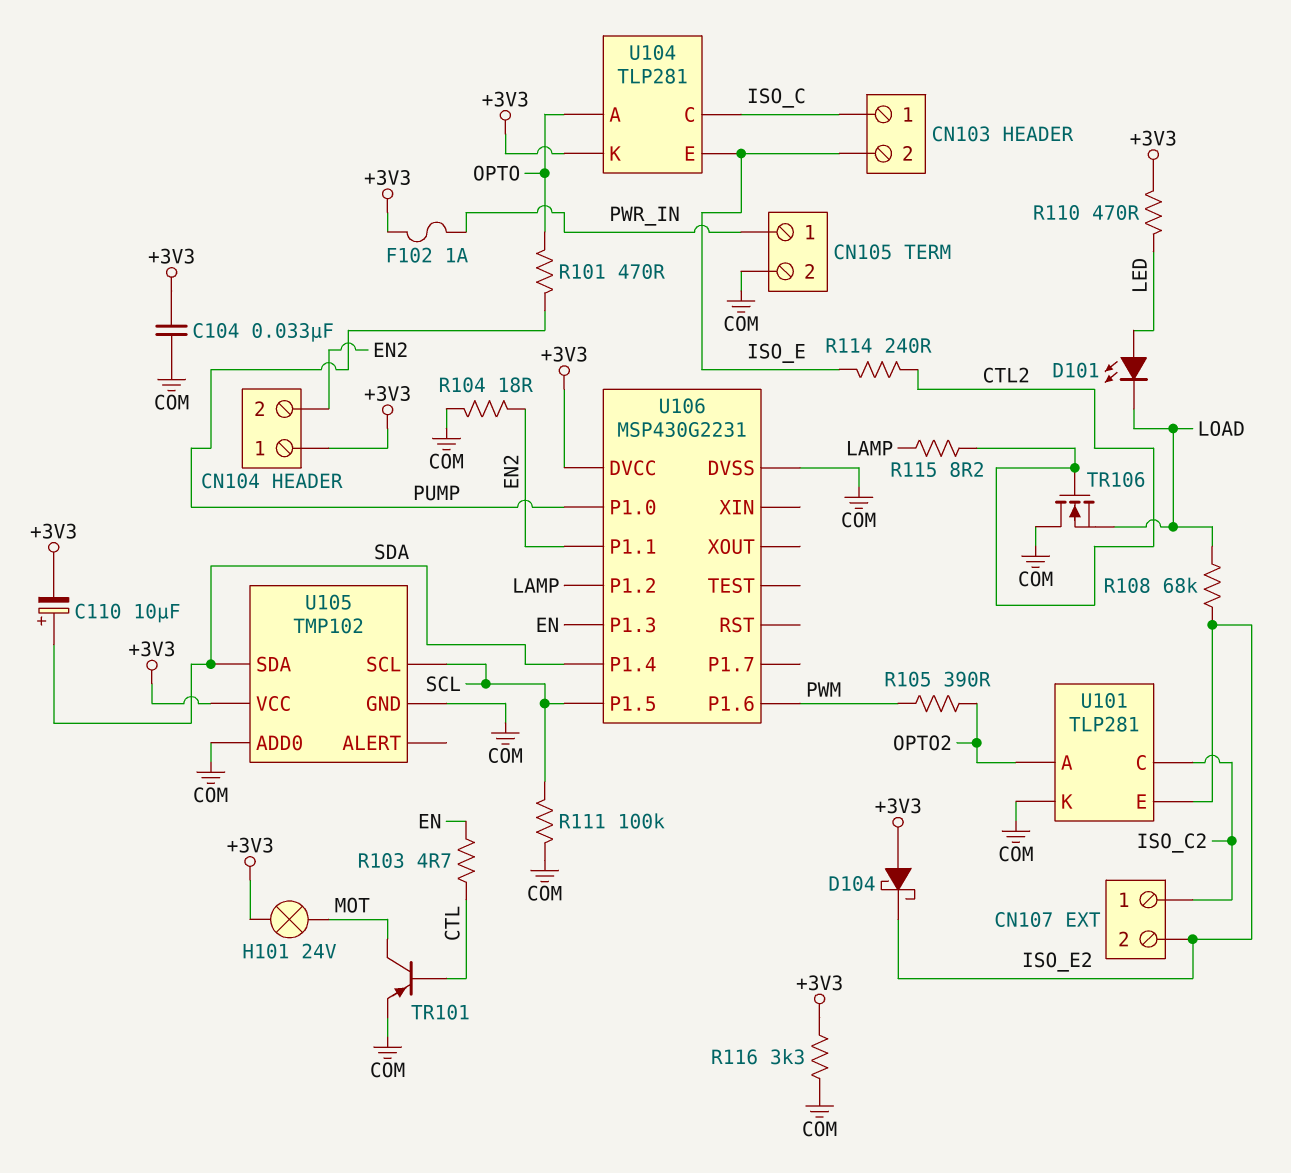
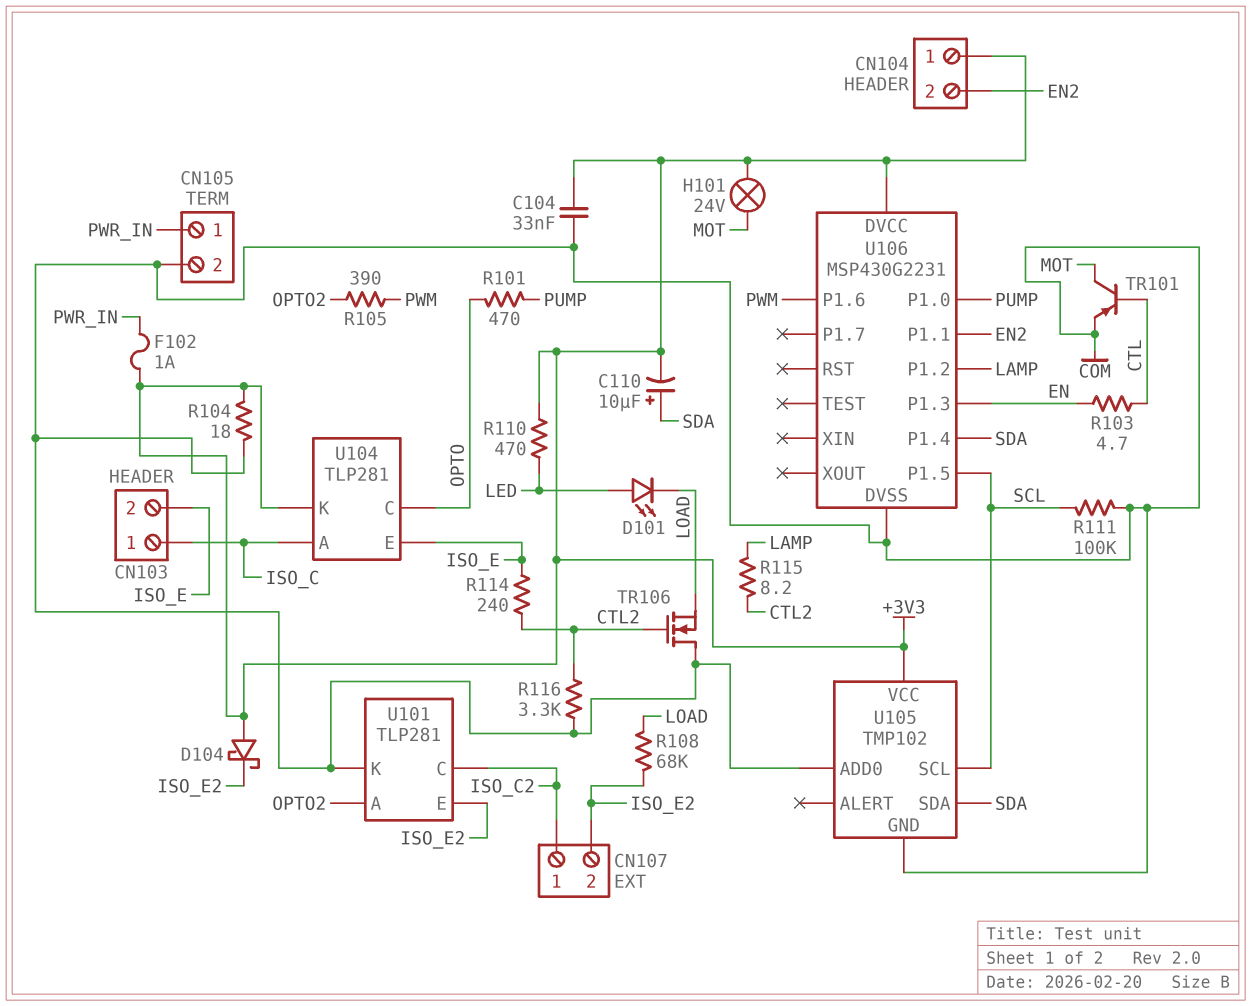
R104: 18 (COM, EN2) -> 18 (+3V3, COM)
R116: 3.3k (+3V3, COM) -> 3.3k (COM, CTL2)
U104 pin A: OPTO -> ISO_C
U104 pin C: ISO_C -> OPTO

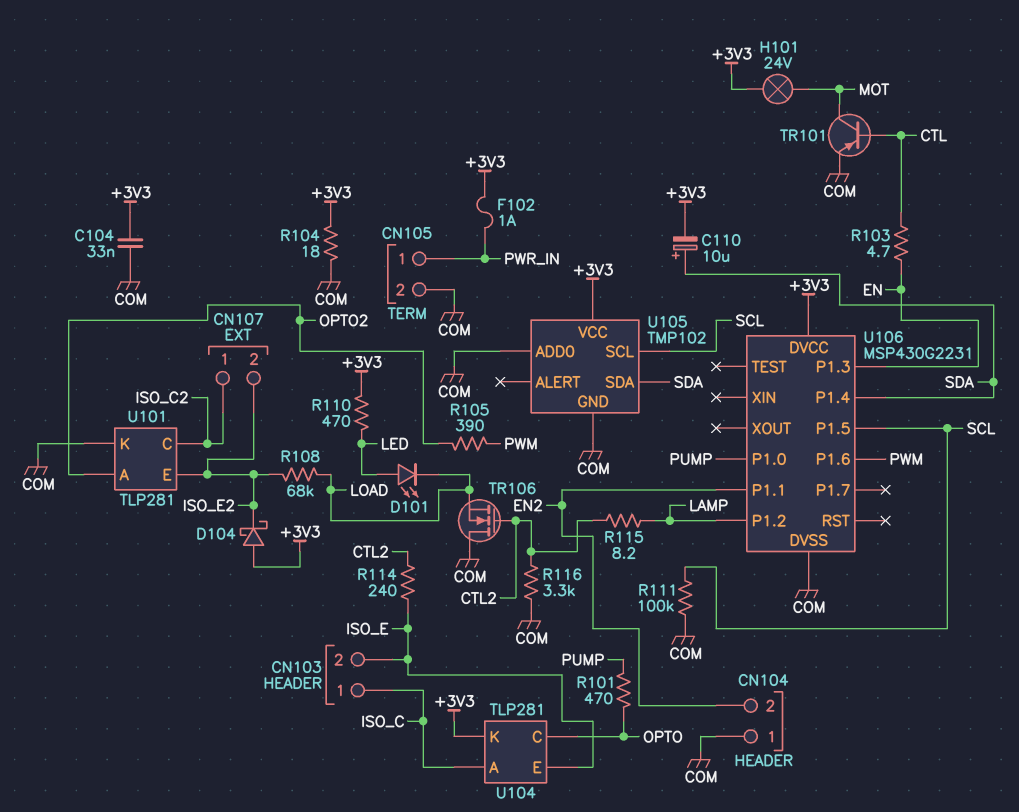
CN104 pin 1: +3V3 -> COM

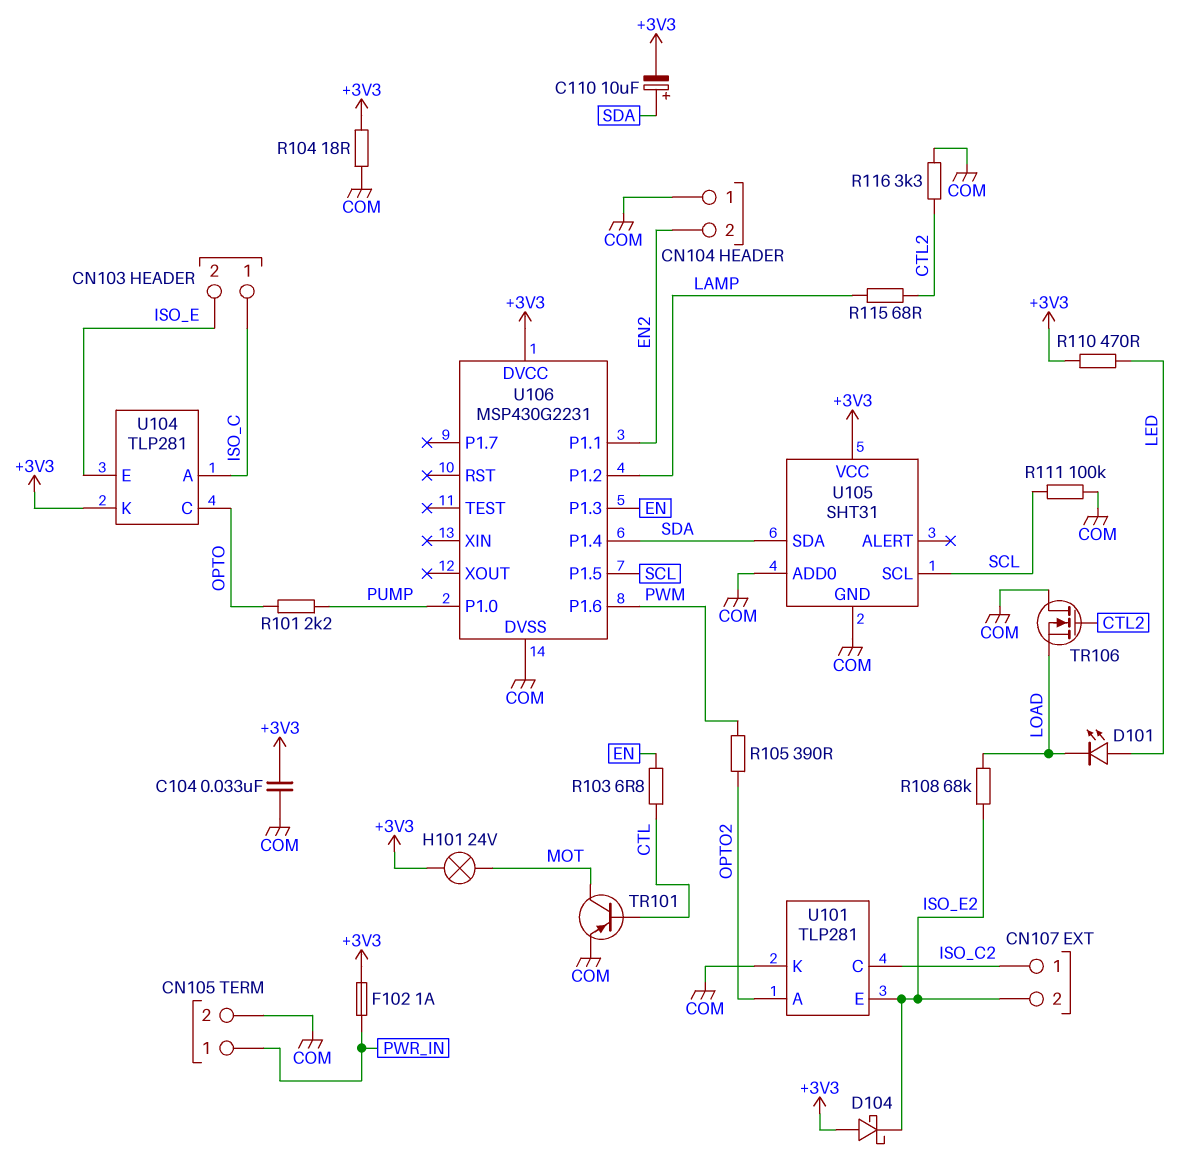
R101: 470 (OPTO, PUMP) -> 2.2k (OPTO, PUMP)
R103: 4.7 (CTL, EN) -> 6.8 (CTL, EN)
R114: 240 (CTL2, ISO_E) -> none
R115: 8.2 (CTL2, LAMP) -> 68 (CTL2, LAMP)
U105: TMP102 -> SHT31

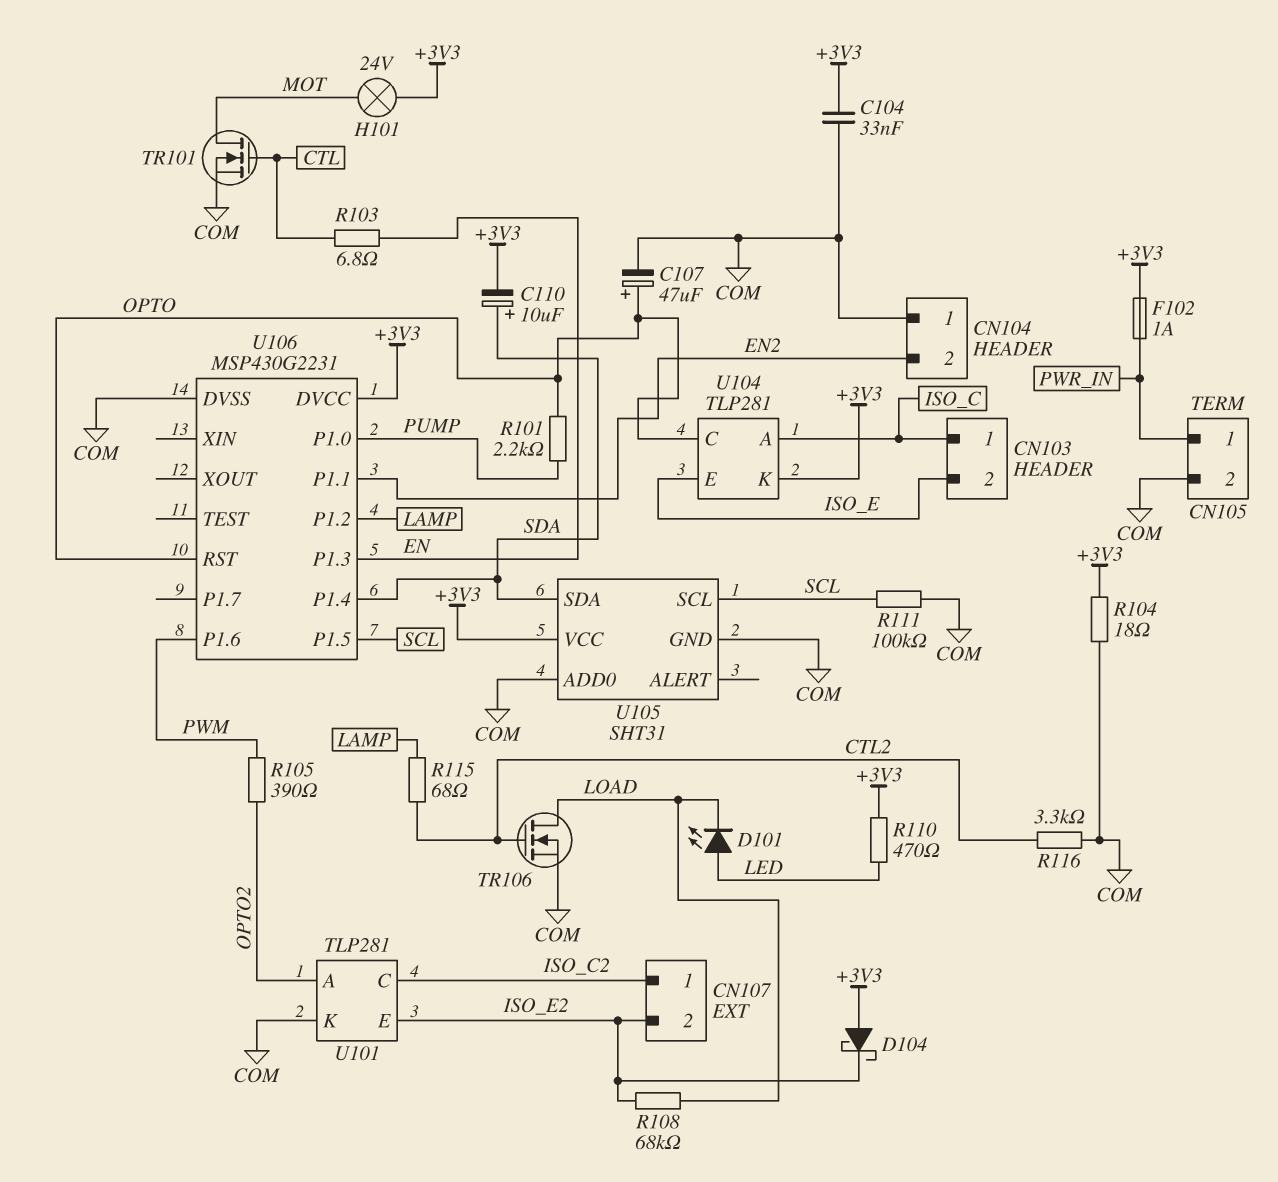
C107: none -> 47uF (plus OPTO, minus COM)
TR101: PNP (B CTL, C MOT, E COM) -> NMOS (G CTL, D MOT, S COM)
TR106: NMOS (G CTL2, D COM, S LOAD) -> NMOS (G CTL2, D LOAD, S COM)
U106 pin RST: none -> OPTO

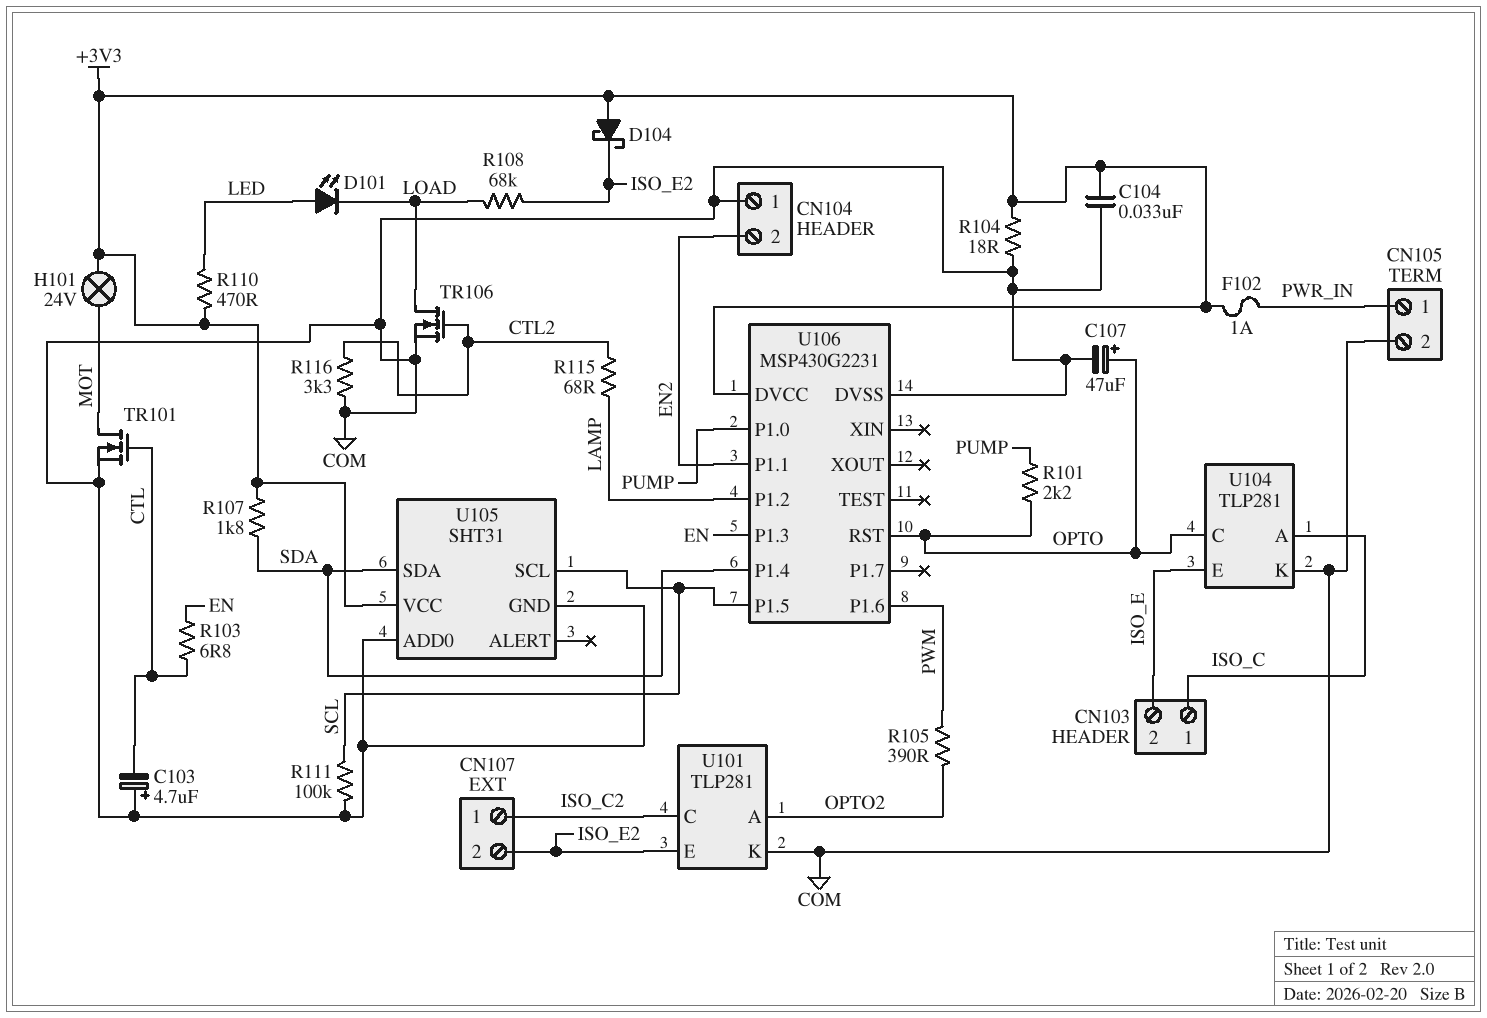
C103: none -> 4.7uF (plus COM, minus CTL)
C110: 10uF (plus SDA, minus +3V3) -> none
R107: none -> 1.8k (+3V3, SDA)
U104 pin K: +3V3 -> COM

